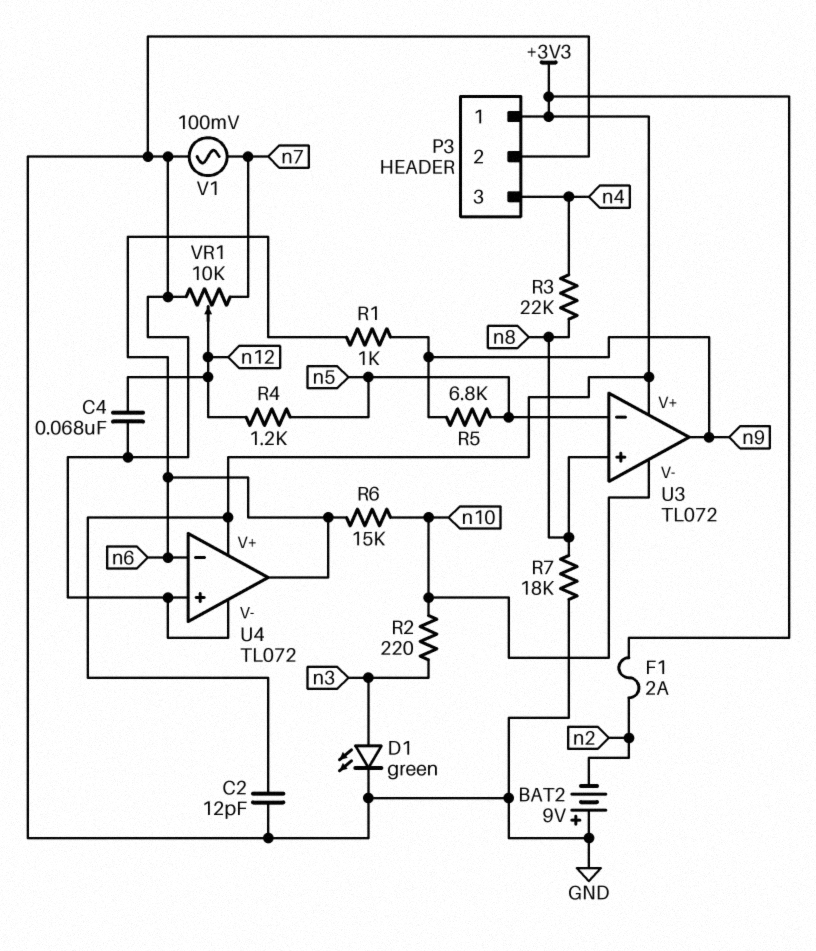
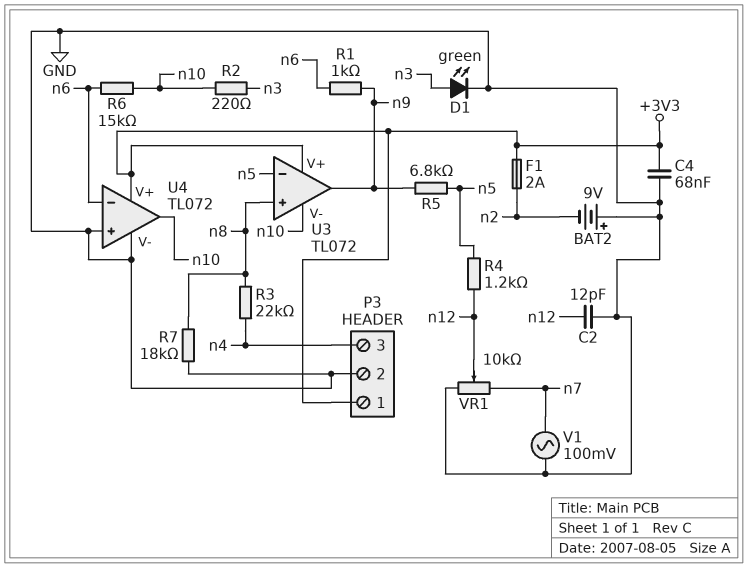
C2: 12pF (+3V3, GND) -> 12pF (GND, n12)
C4: 68nF (GND, n12) -> 68nF (+3V3, GND)
U4 pin out: n6 -> n10

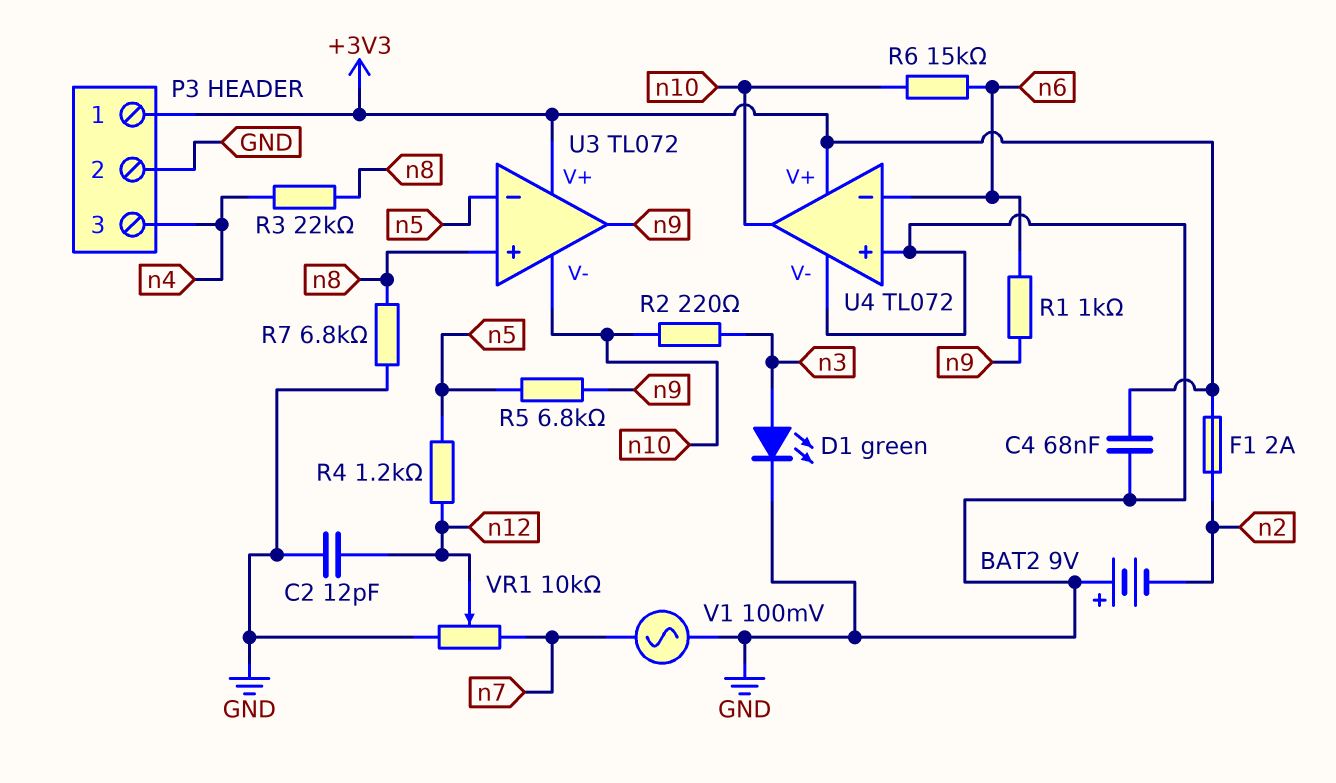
R7: 18k (GND, n8) -> 6.8k (GND, n8)

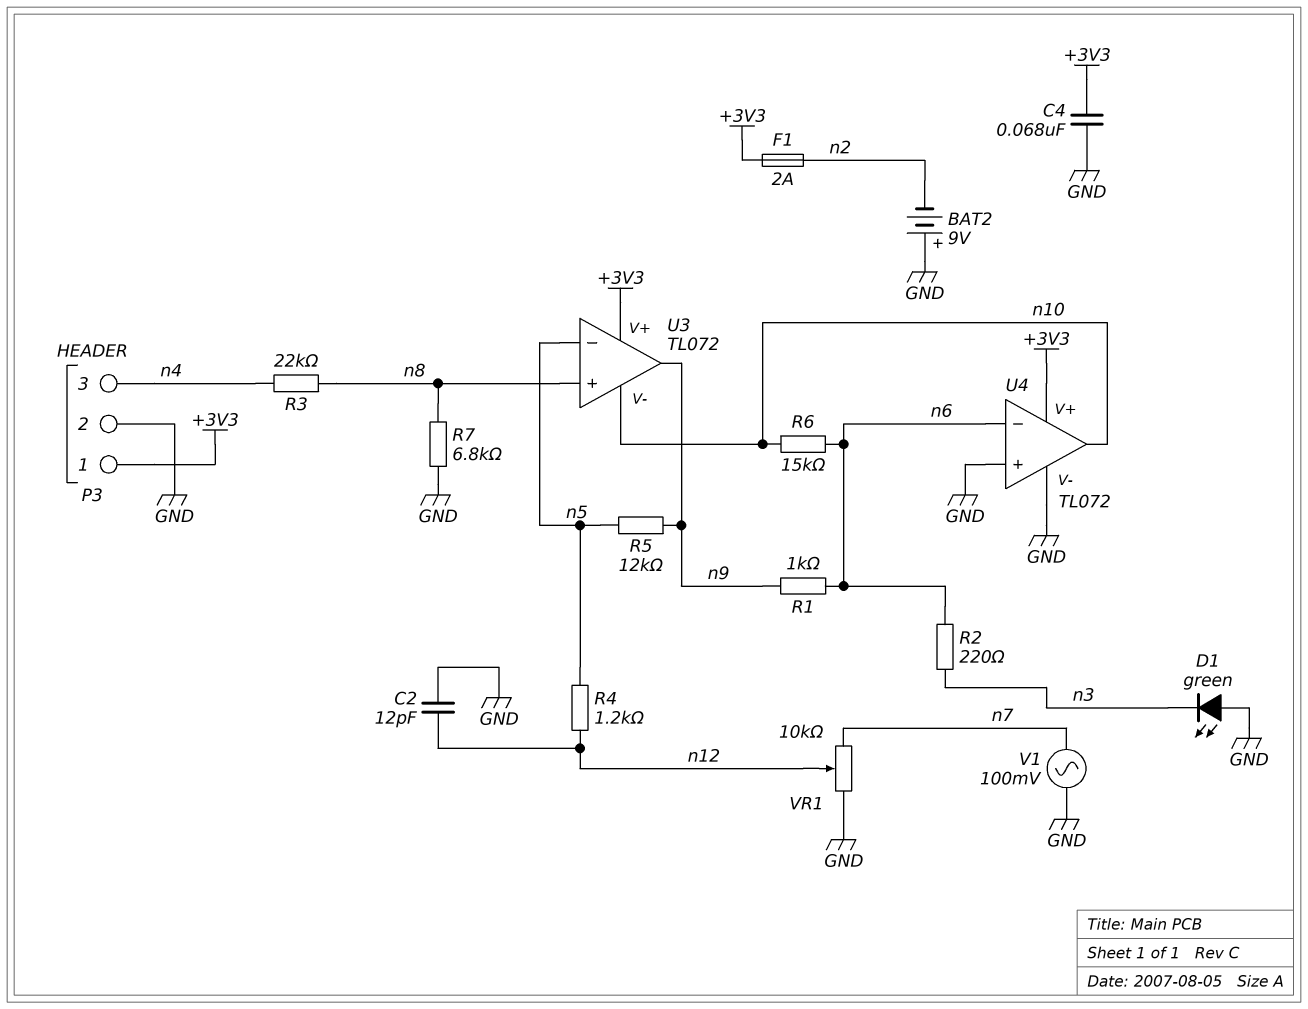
D1: LED green (A n3, K GND) -> LED green (A GND, K n3)
R2: 220 (n3, n10) -> 220 (n3, n6)
R5: 6.8k (n5, n9) -> 12k (n5, n9)

